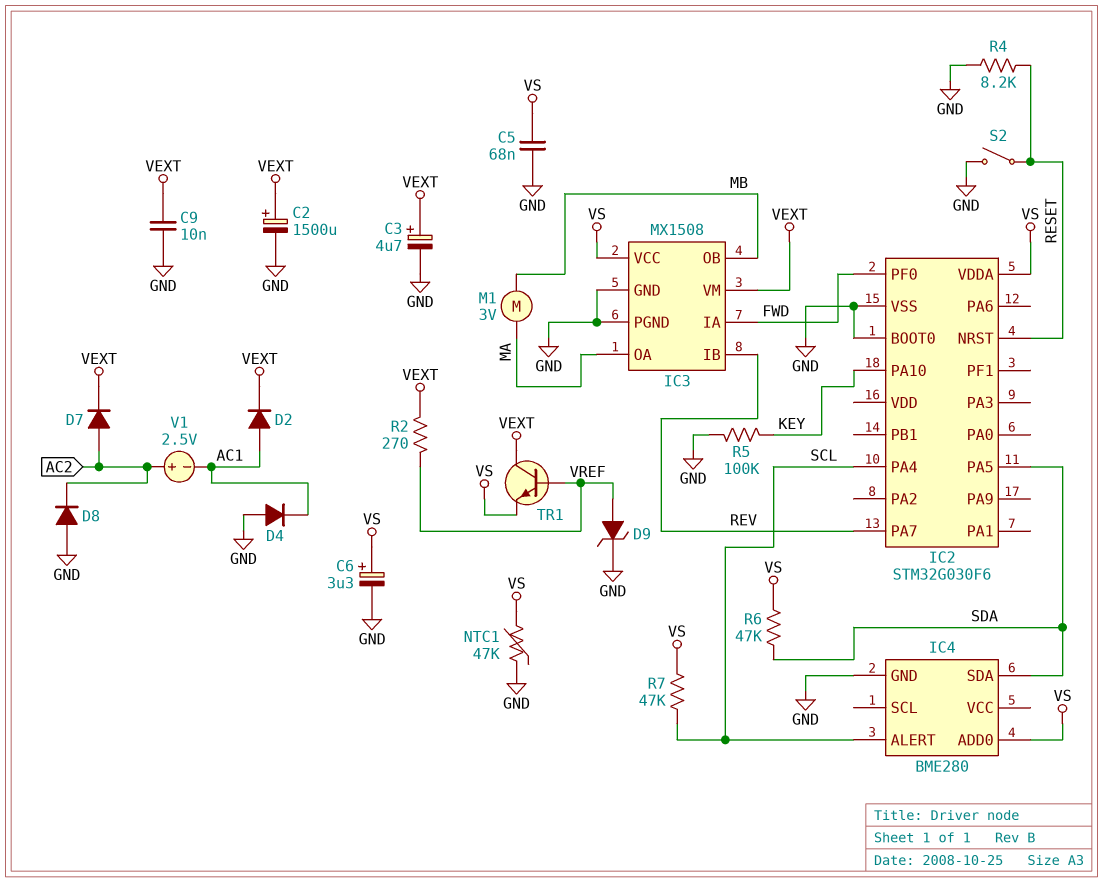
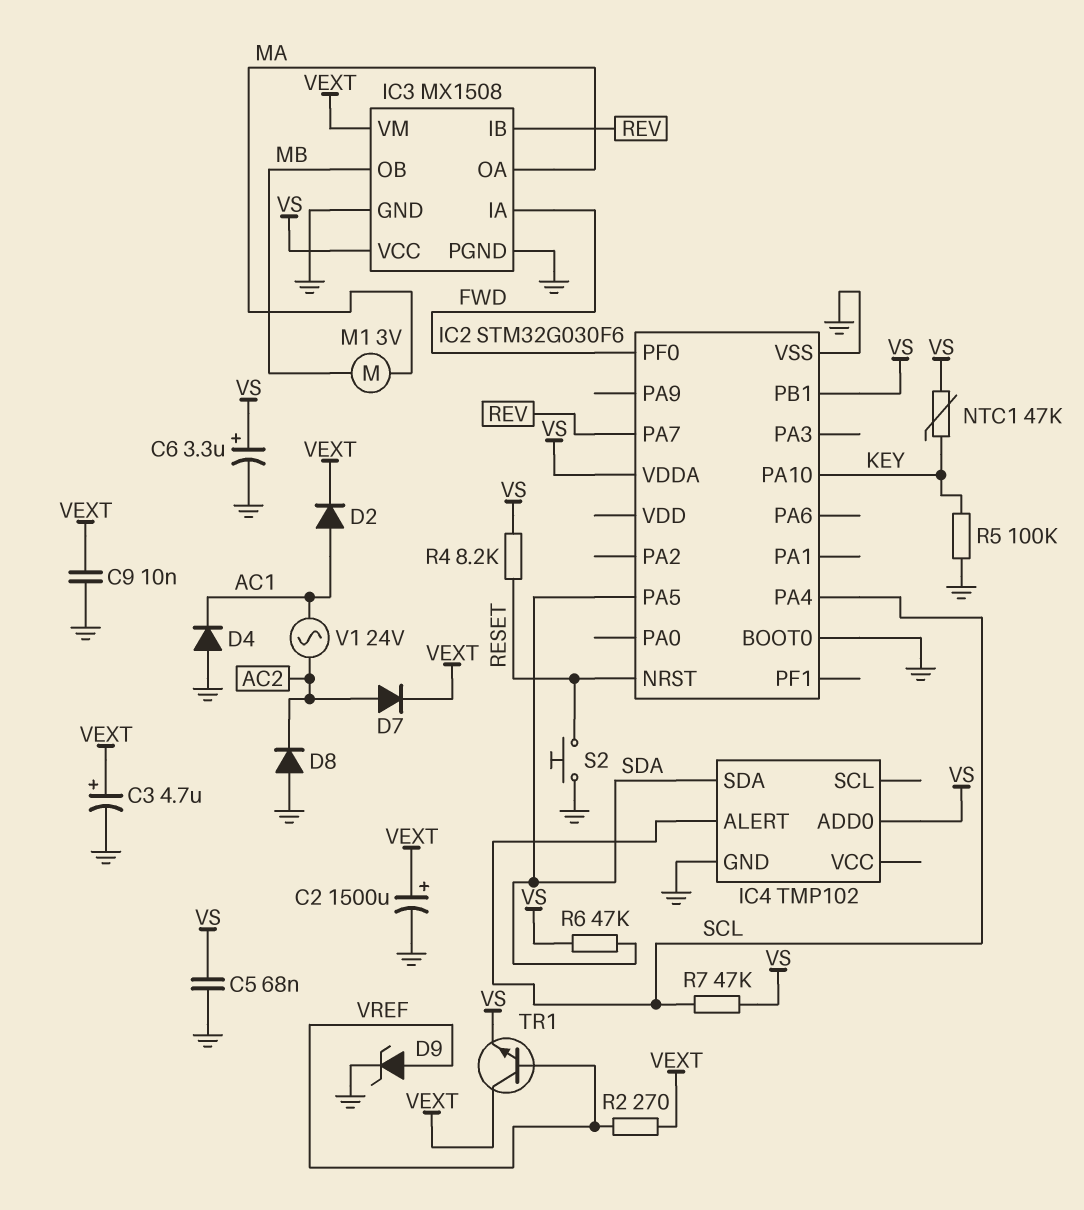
IC2 pin PB1: none -> VS
IC4: BME280 -> TMP102
NTC1: 47k (GND, VS) -> 47k (KEY, VS)
R4: 8.2k (GND, RESET) -> 8.2k (RESET, VS)
S2: switch (GND, RESET) -> button (GND, RESET)
V1: 2.5V (plus AC2, minus AC1) -> AC 24V (AC1, AC2)

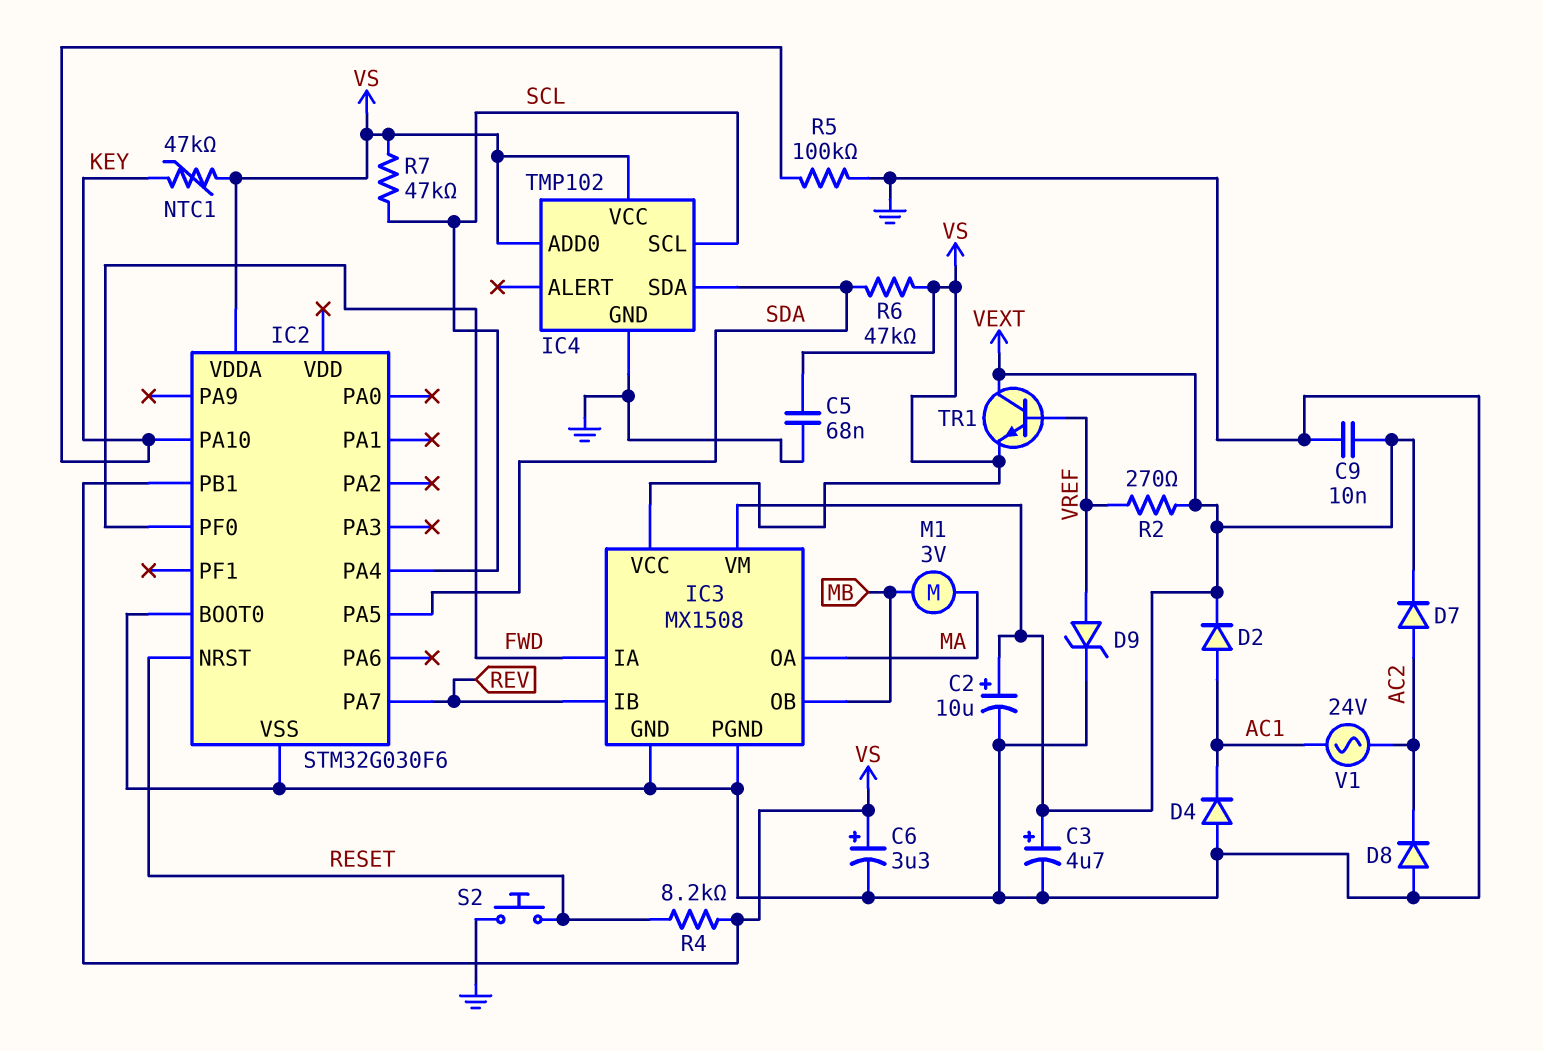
C2: 1500uF (plus VEXT, minus GND) -> 10uF (plus VEXT, minus GND)
IC4 pin ALERT: SCL -> none
IC4 pin SCL: none -> SCL
IC4 pin VCC: none -> VS

